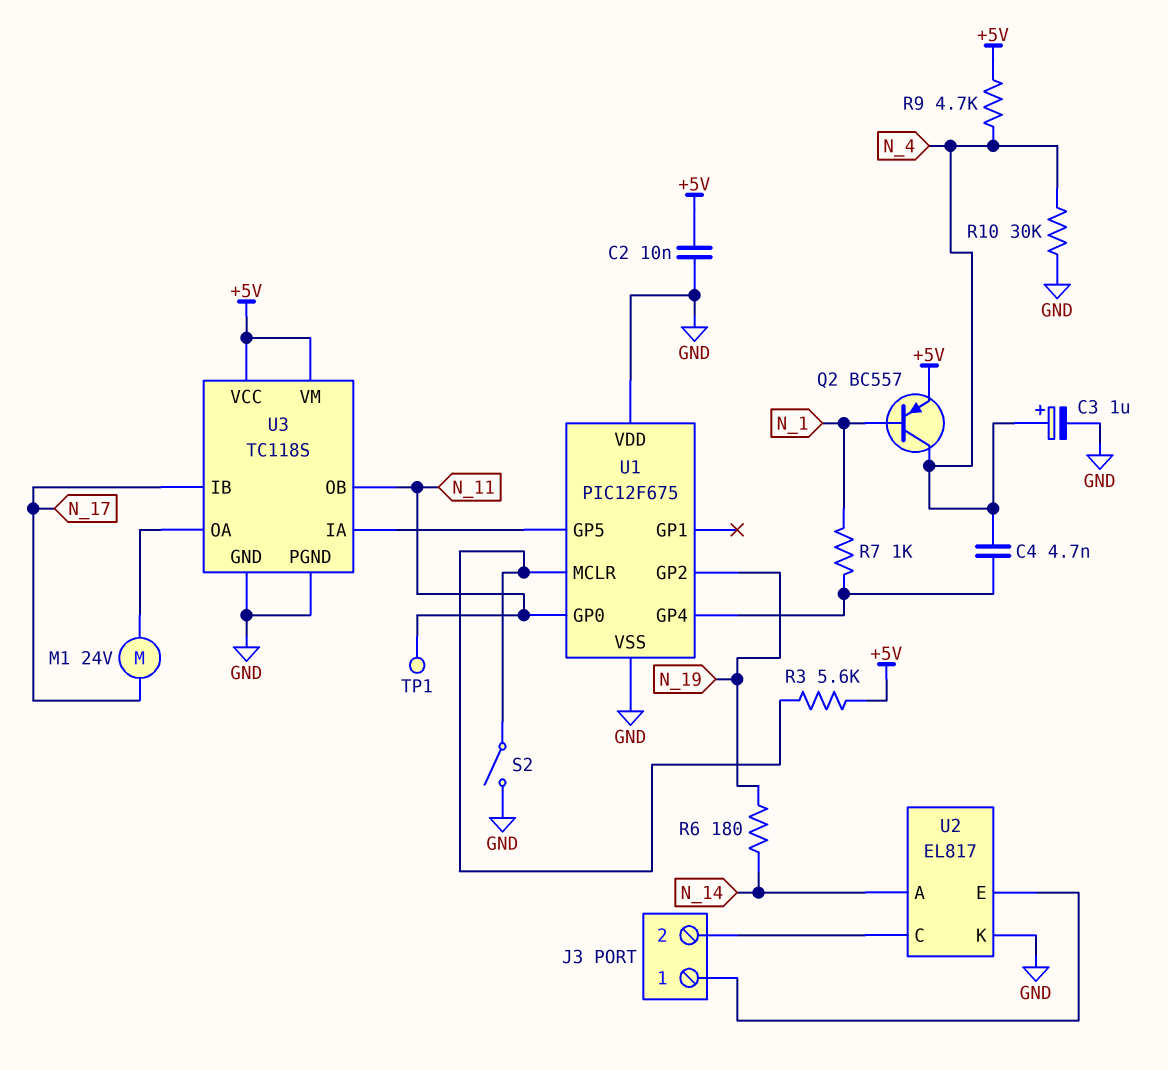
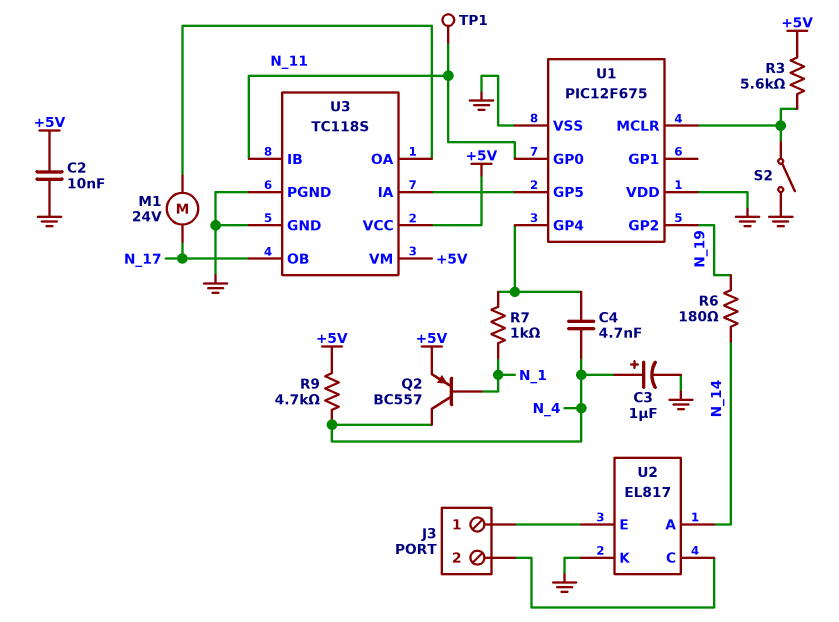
R10: 30k (GND, N_4) -> none
U3 pin IB: N_17 -> N_11
U3 pin OB: N_11 -> N_17

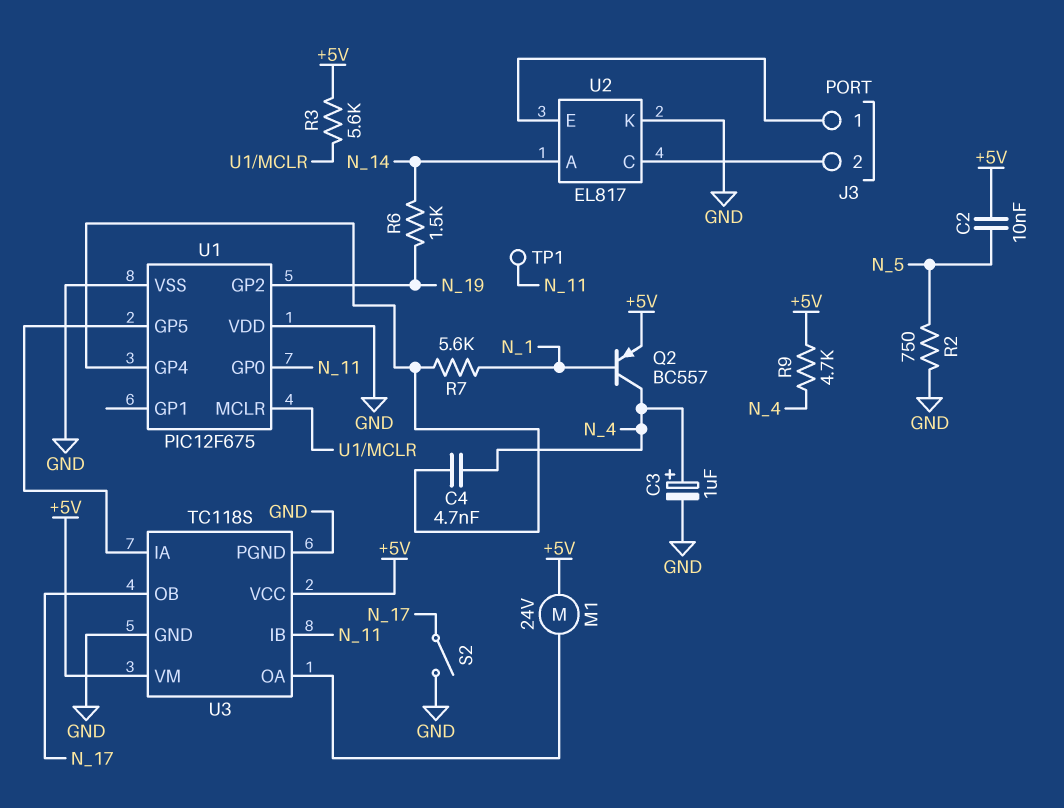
C2: 10nF (+5V, GND) -> 10nF (+5V, N_5)
M1: motor 24V (N_17, U3/OA) -> motor 24V (+5V, U3/OA)
R2: none -> 750 (GND, N_5)
R6: 180 (N_14, N_19) -> 1.5k (N_14, N_19)
R7: 1k (N_1, U1/GP4) -> 5.6k (N_1, U1/GP4)
S2: switch (GND, U1/MCLR) -> switch (GND, N_17)

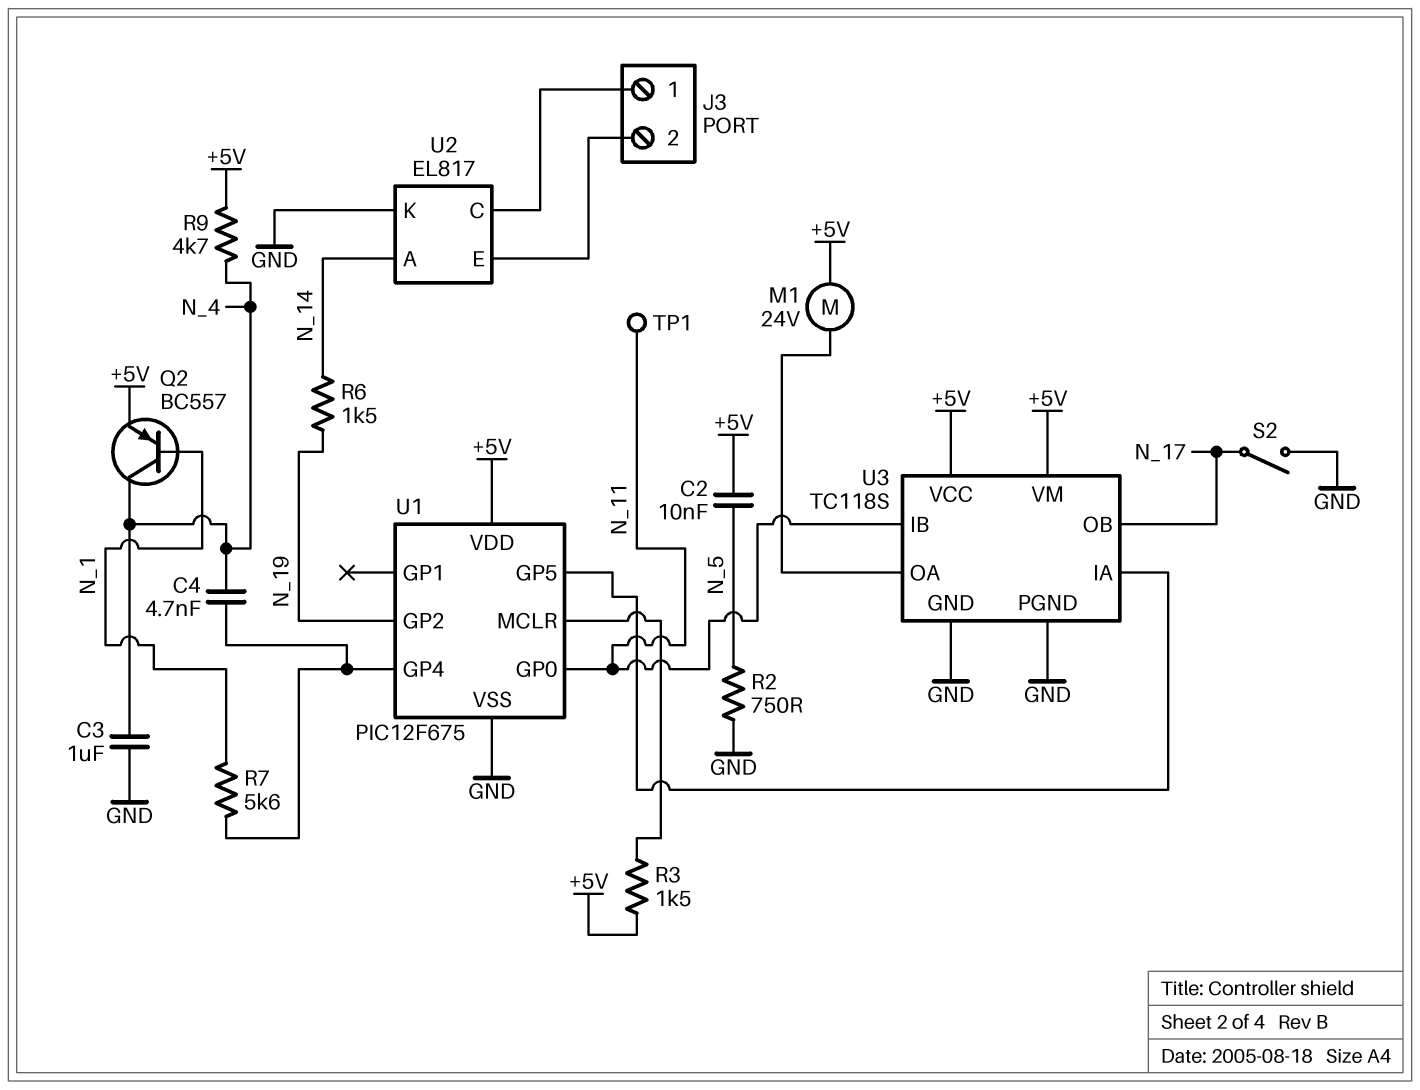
C3: 1uF (plus N_4, minus GND) -> 1uF (GND, N_4)
R3: 5.6k (+5V, U1/MCLR) -> 1.5k (+5V, U1/MCLR)
U1 pin VDD: GND -> +5V
U2 pin C: J3/2 -> J3/1
U2 pin E: J3/1 -> J3/2

